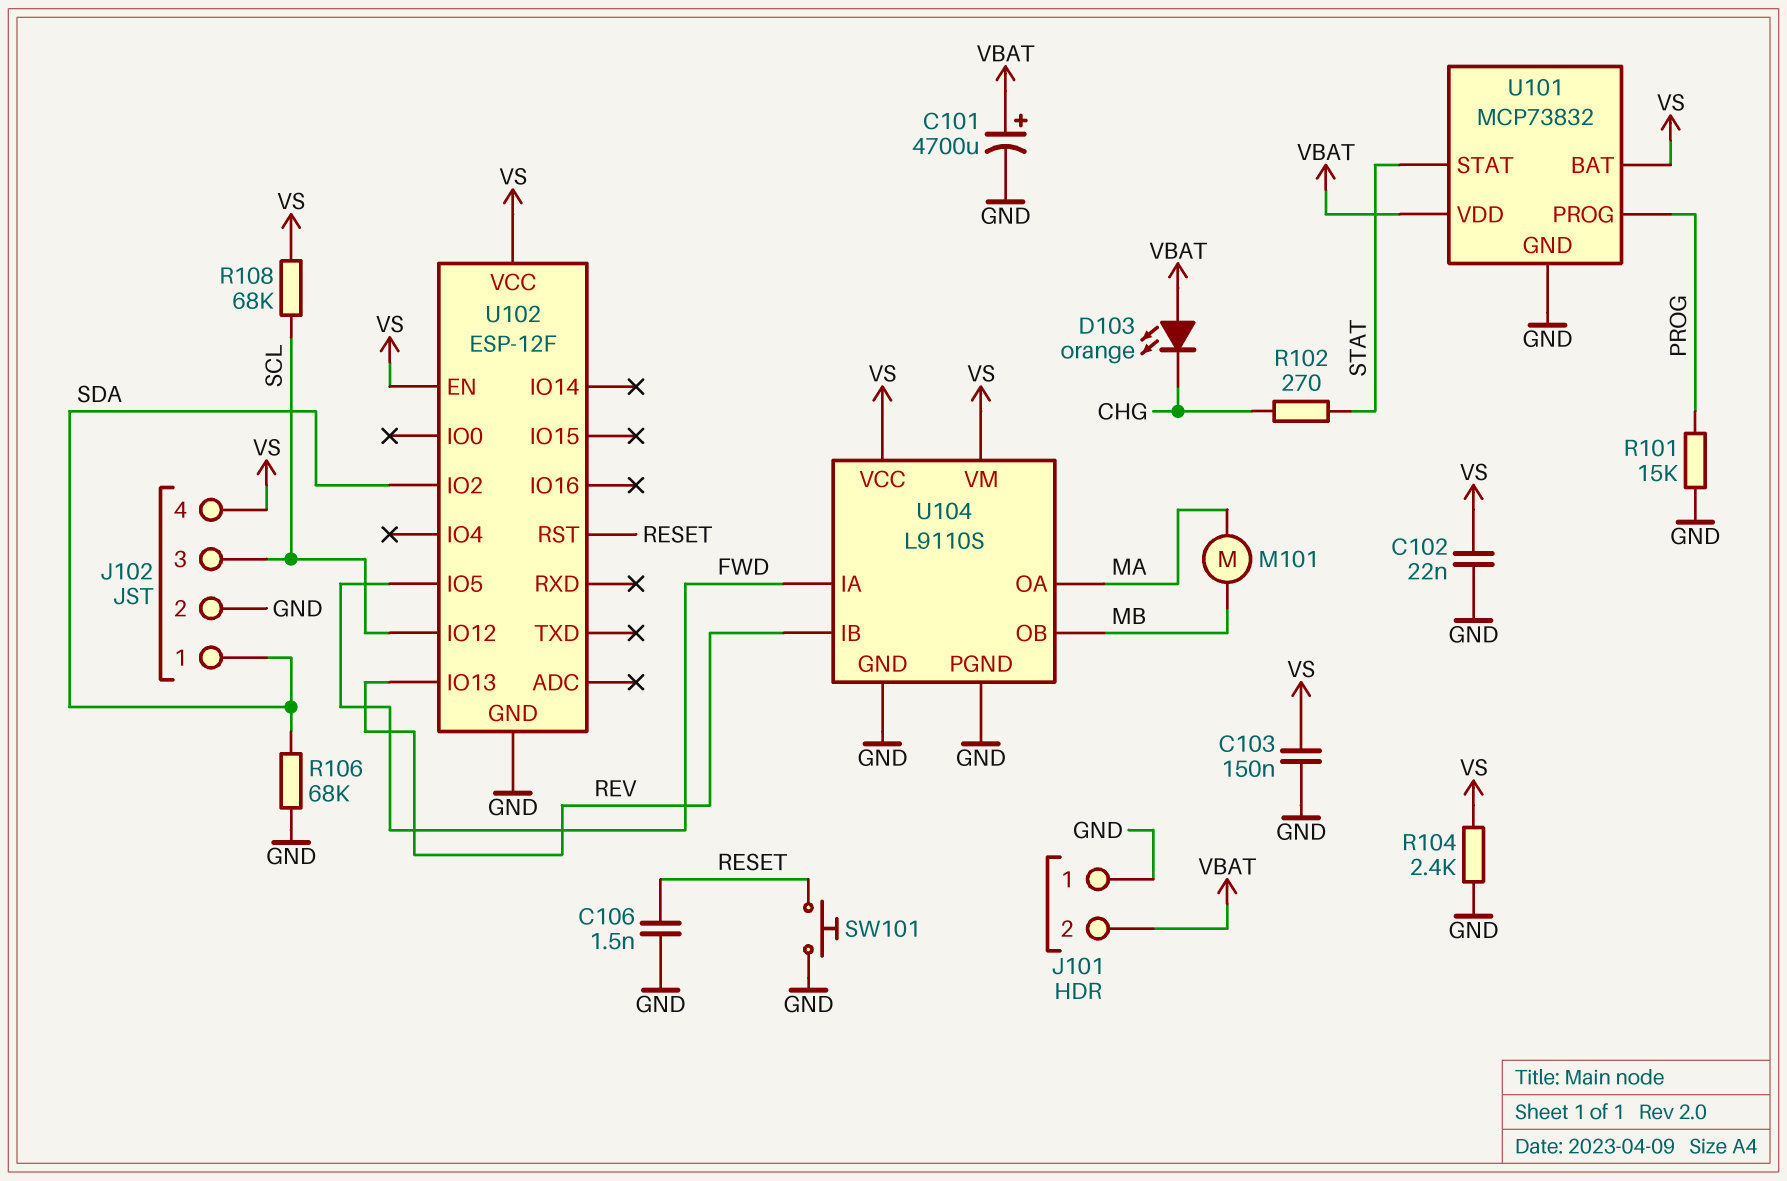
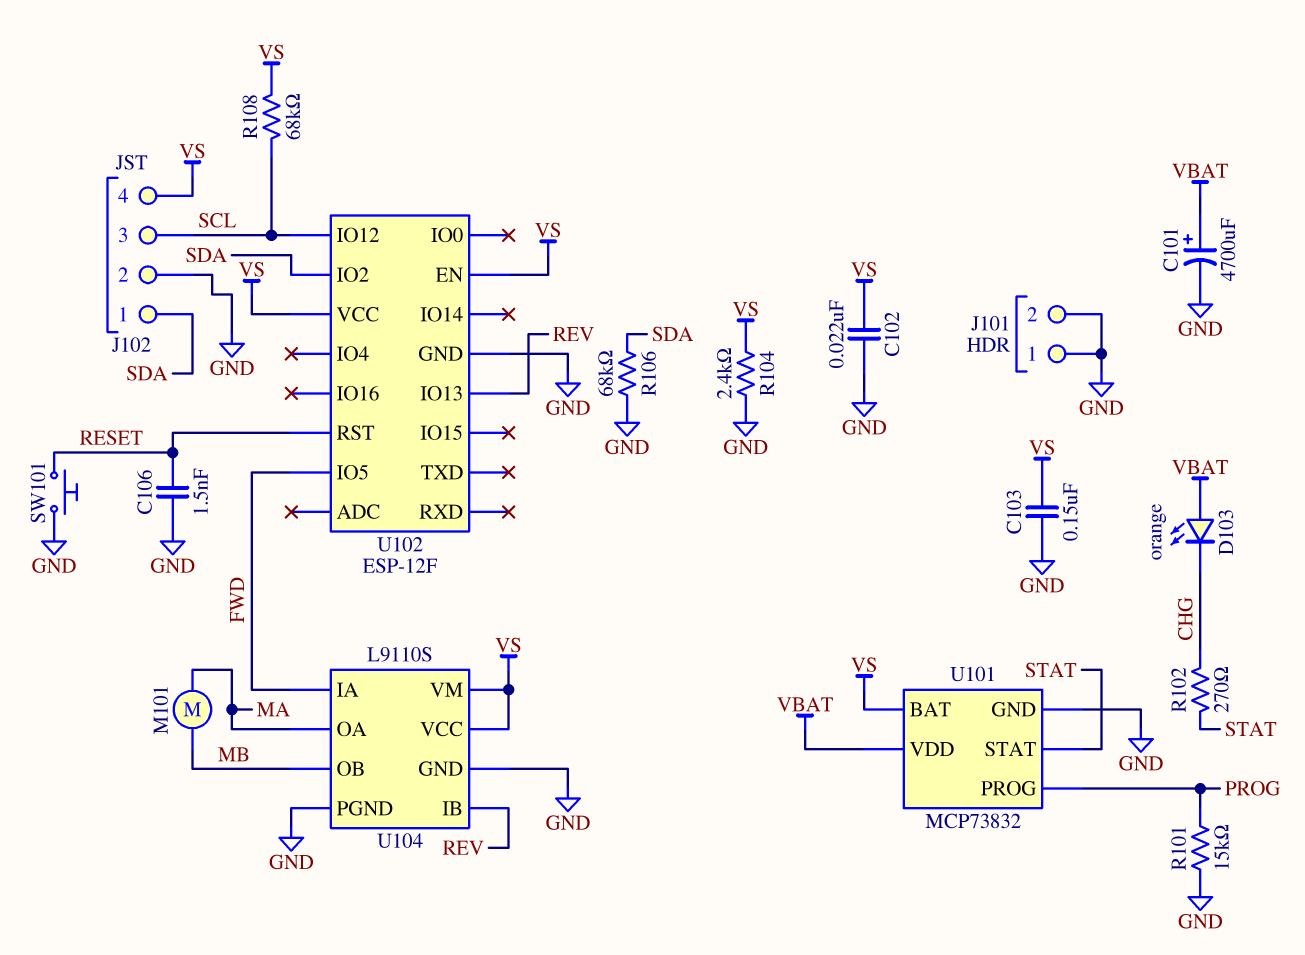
J101 pin 2: VBAT -> GND

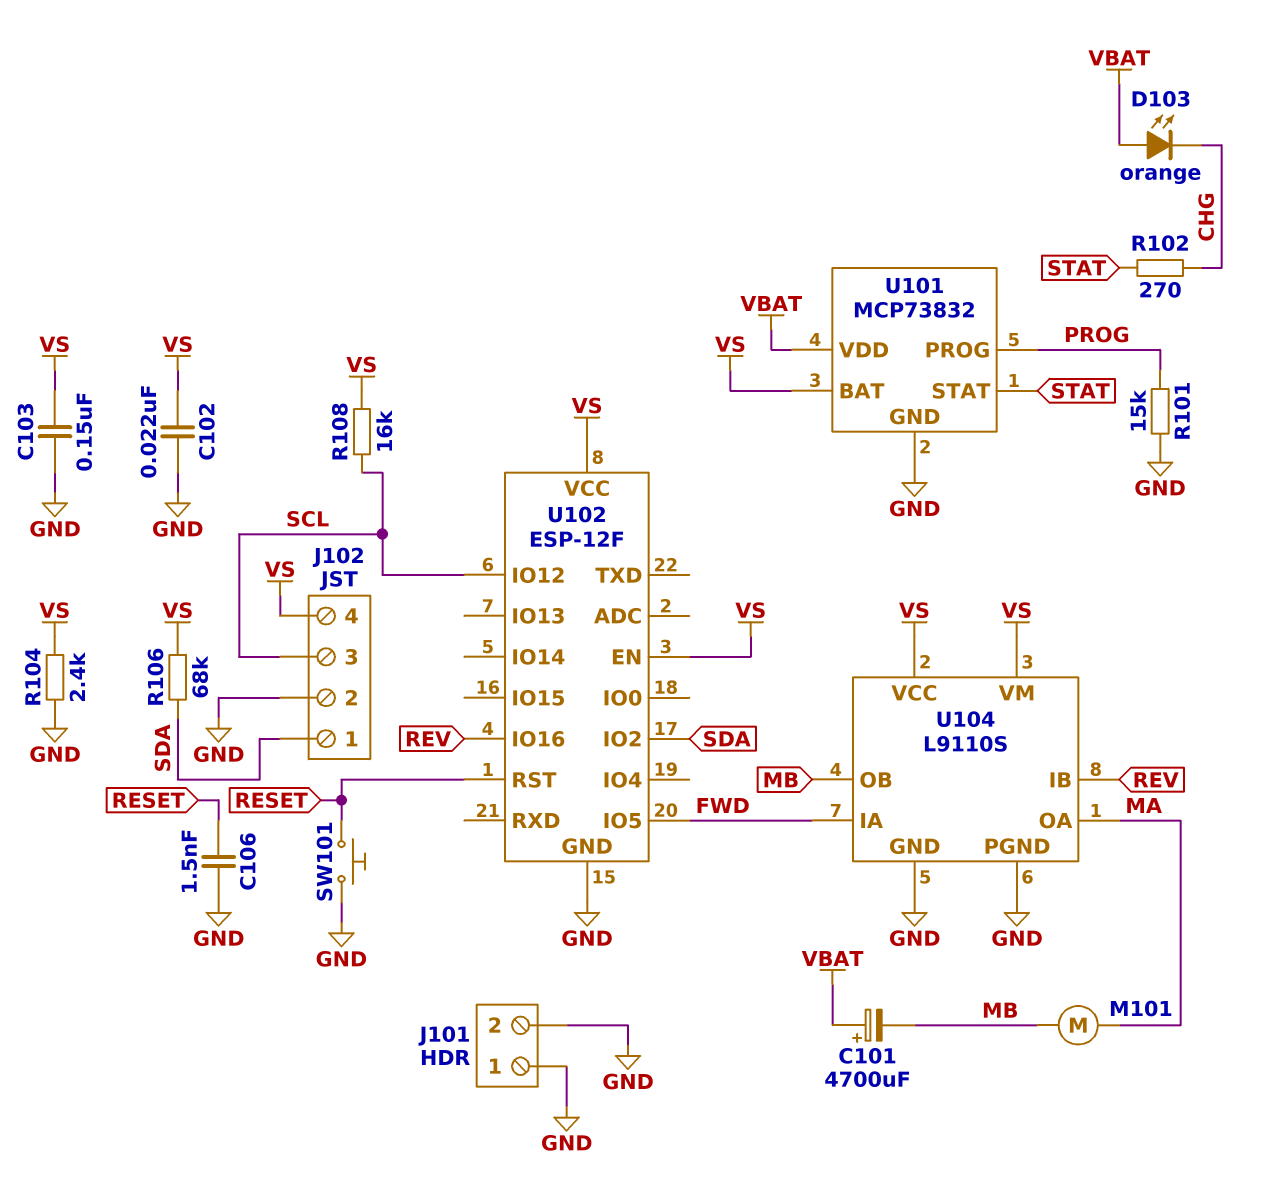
C101: 4700uF (plus VBAT, minus GND) -> 4700uF (plus VBAT, minus MB)
R106: 68k (GND, SDA) -> 68k (SDA, VS)
R108: 68k (SCL, VS) -> 16k (SCL, VS)
U102 pin IO13: REV -> none
U102 pin IO16: none -> REV

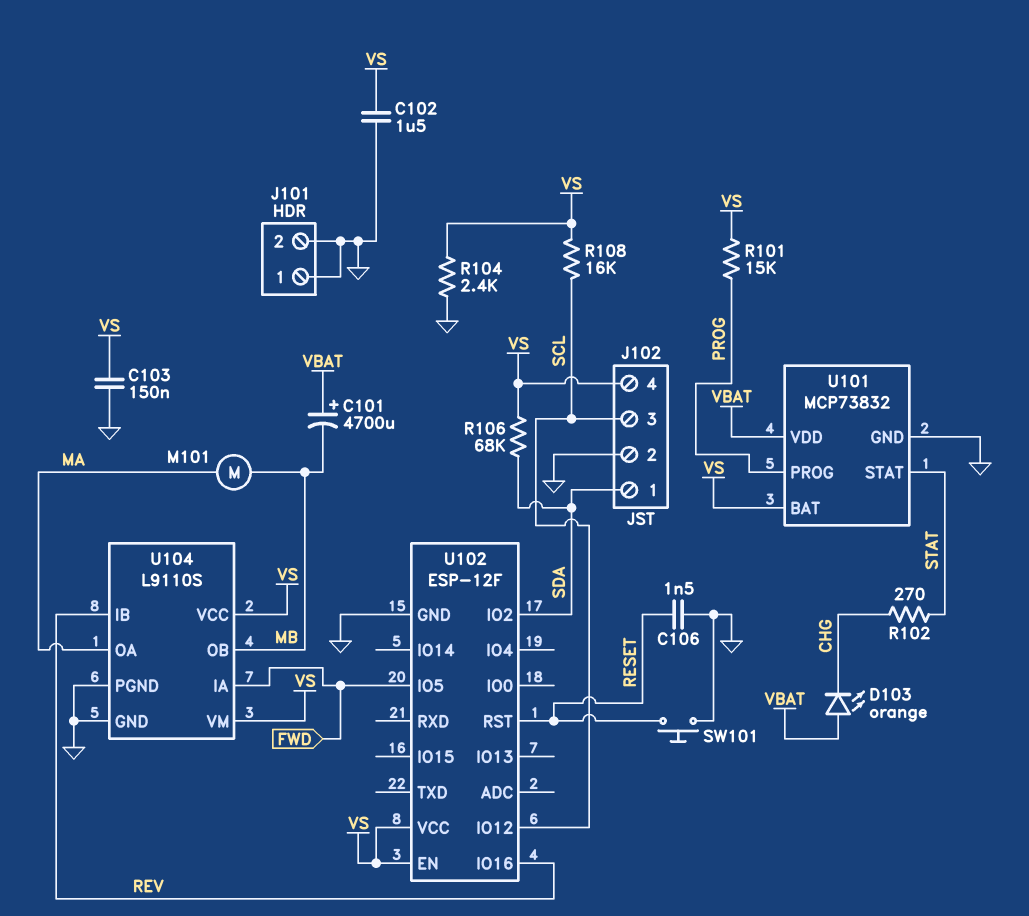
C102: 22nF (GND, VS) -> 1.5uF (GND, VS)
R101: 15k (GND, PROG) -> 15k (PROG, VS)

